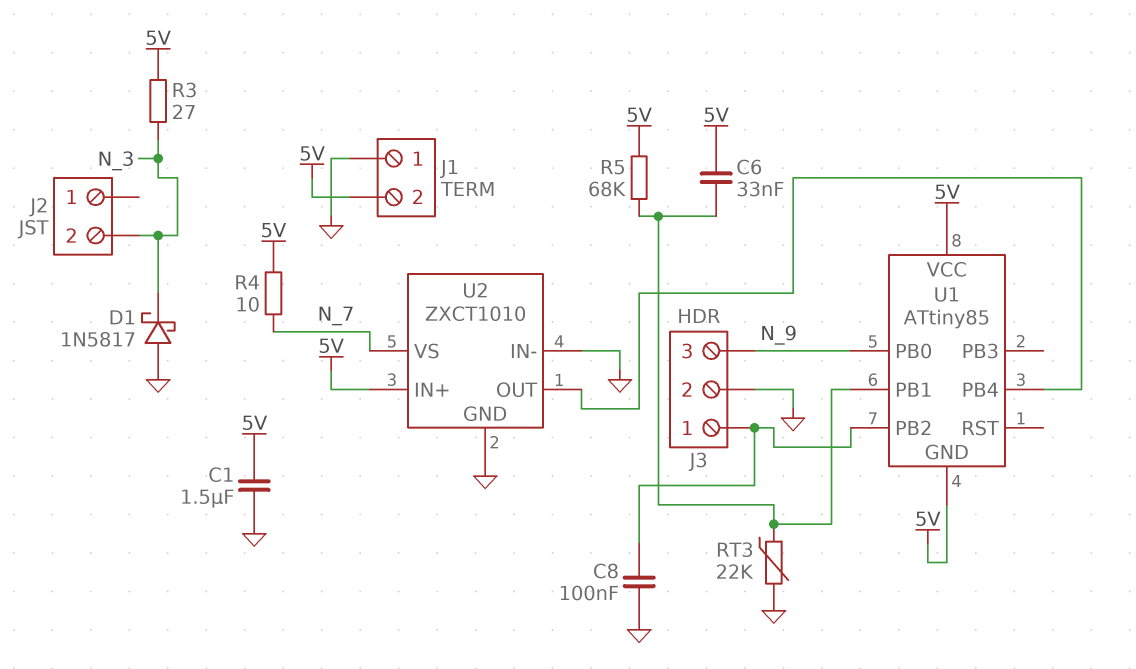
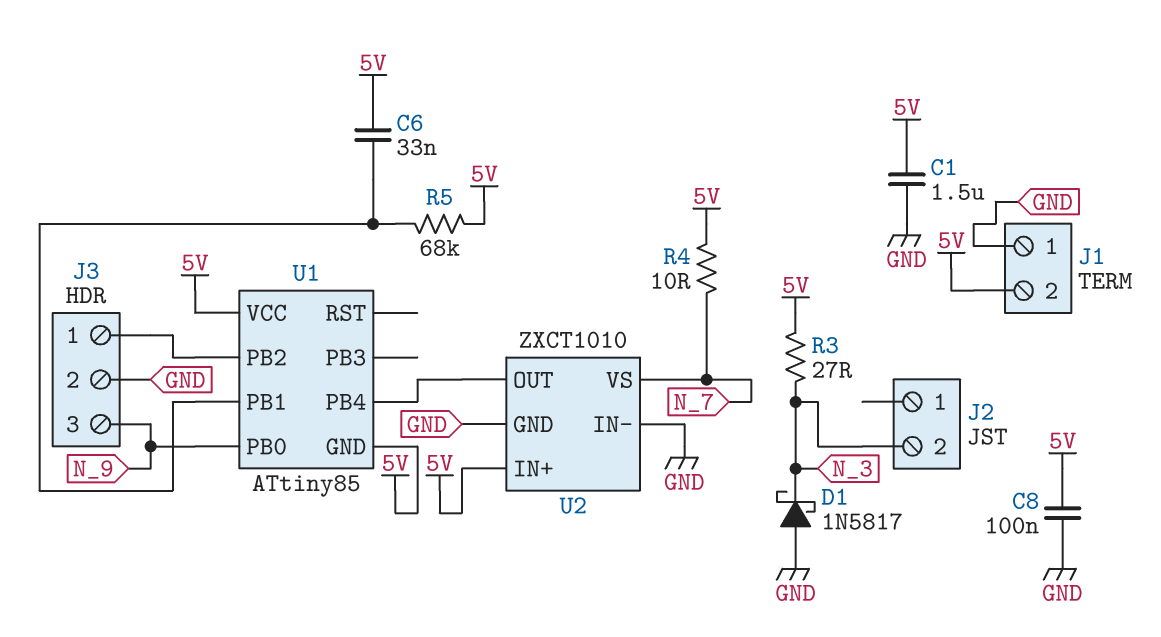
C8: 100nF (GND, J3/1) -> 100nF (5V, GND)
RT3: 22k (GND, U1/PB1) -> none

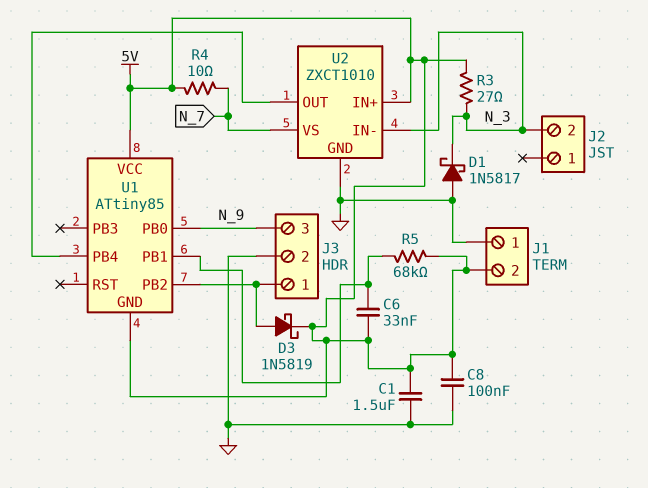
D3: none -> schottky 1N5819 (A J3/1, K 5V)
U2 pin IN-: GND -> N_3

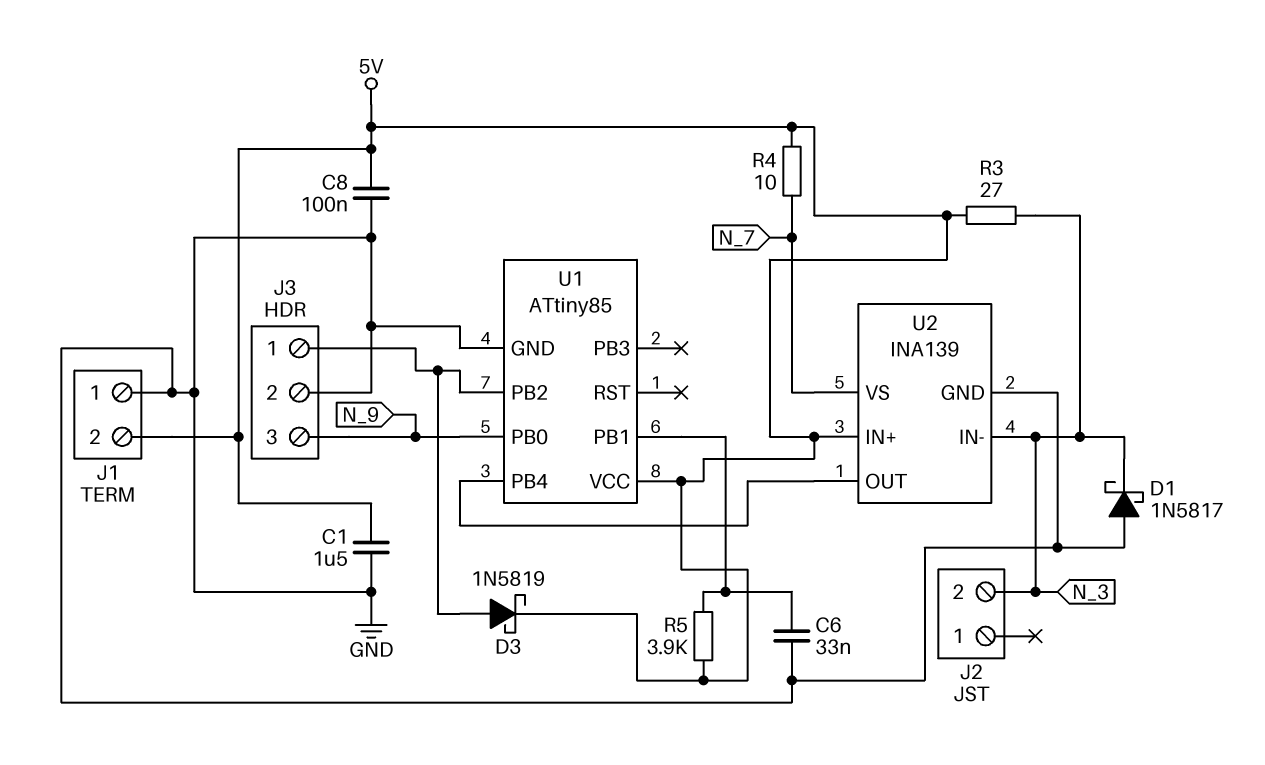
C6: 33nF (5V, U1/PB1) -> 33nF (GND, U1/PB1)
R5: 68k (5V, U1/PB1) -> 3.9k (5V, U1/PB1)
U1 pin GND: 5V -> GND
U2: ZXCT1010 -> INA139

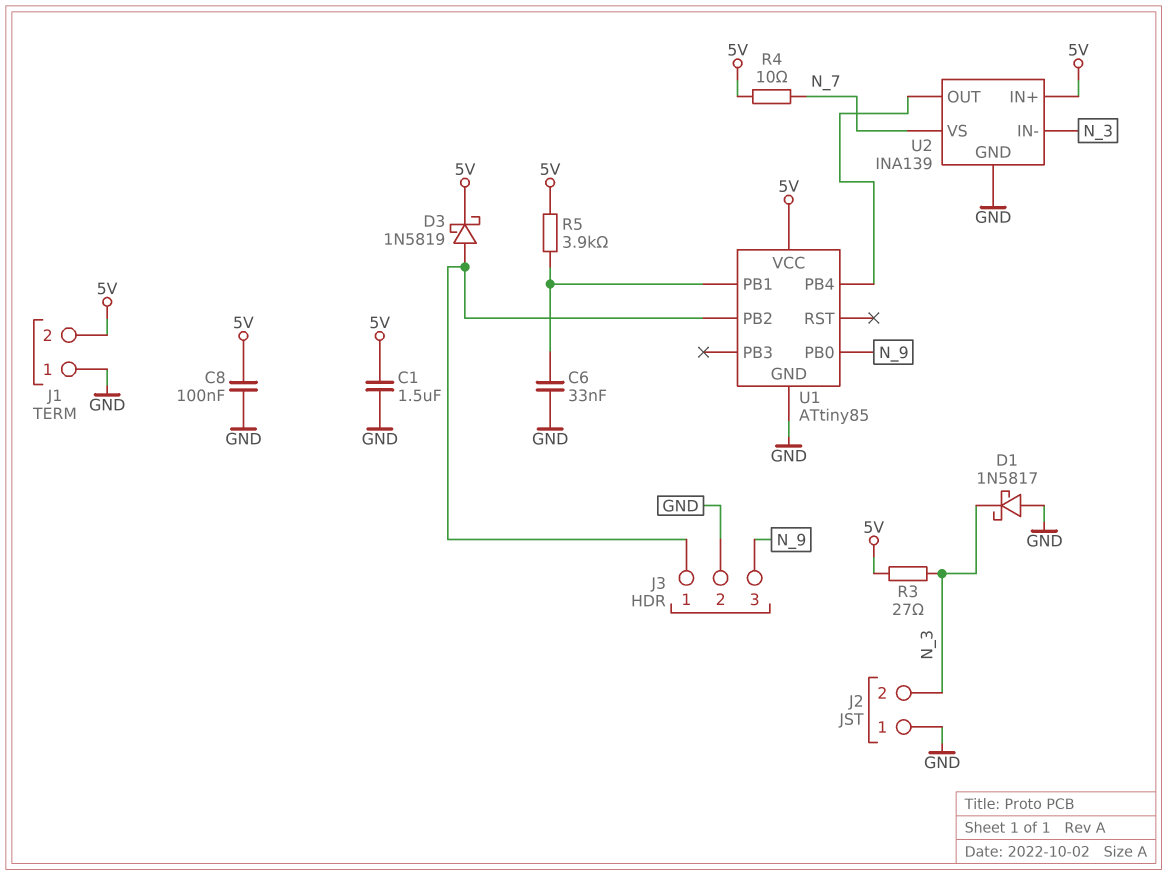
J2 pin 1: none -> GND

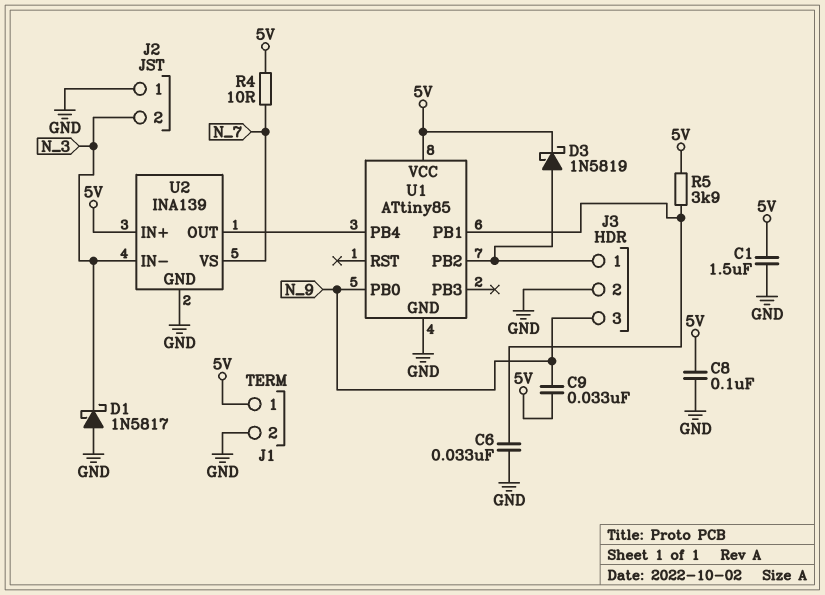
C9: none -> 33nF (5V, N_9)
J1 pin 1: GND -> 5V
J1 pin 2: 5V -> GND
R3: 27 (5V, N_3) -> none

